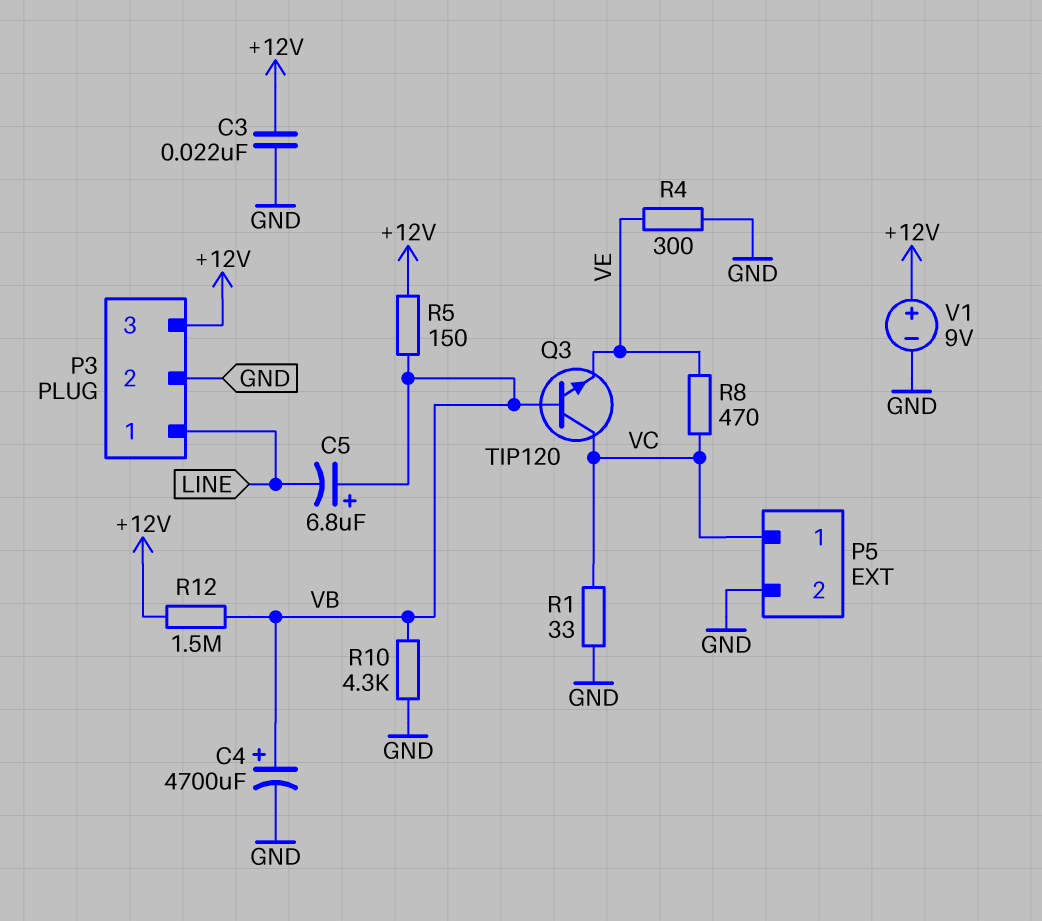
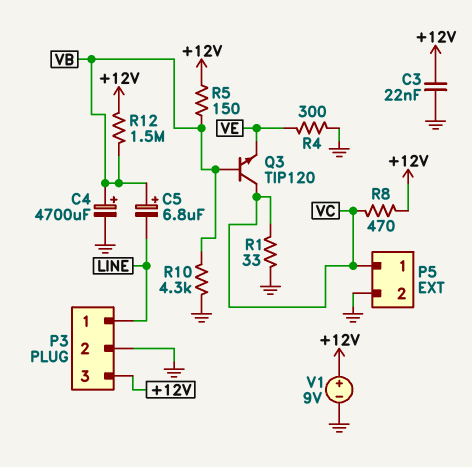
R8: 470 (VC, VE) -> 470 (+12V, VC)

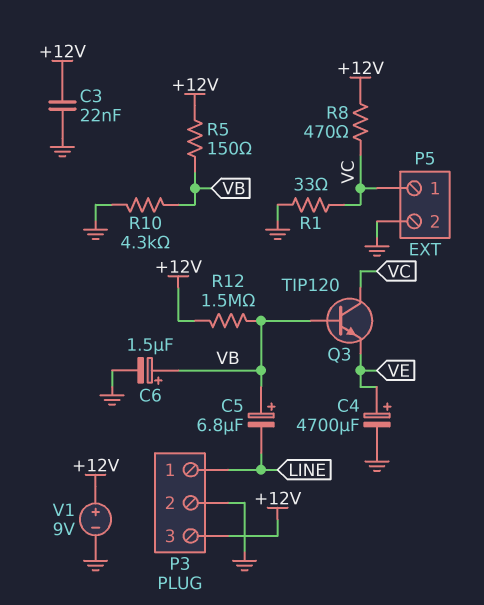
C4: 4700uF (plus VB, minus GND) -> 4700uF (plus VE, minus GND)
C6: none -> 1.5uF (plus VB, minus GND)
R4: 300 (GND, VE) -> none

